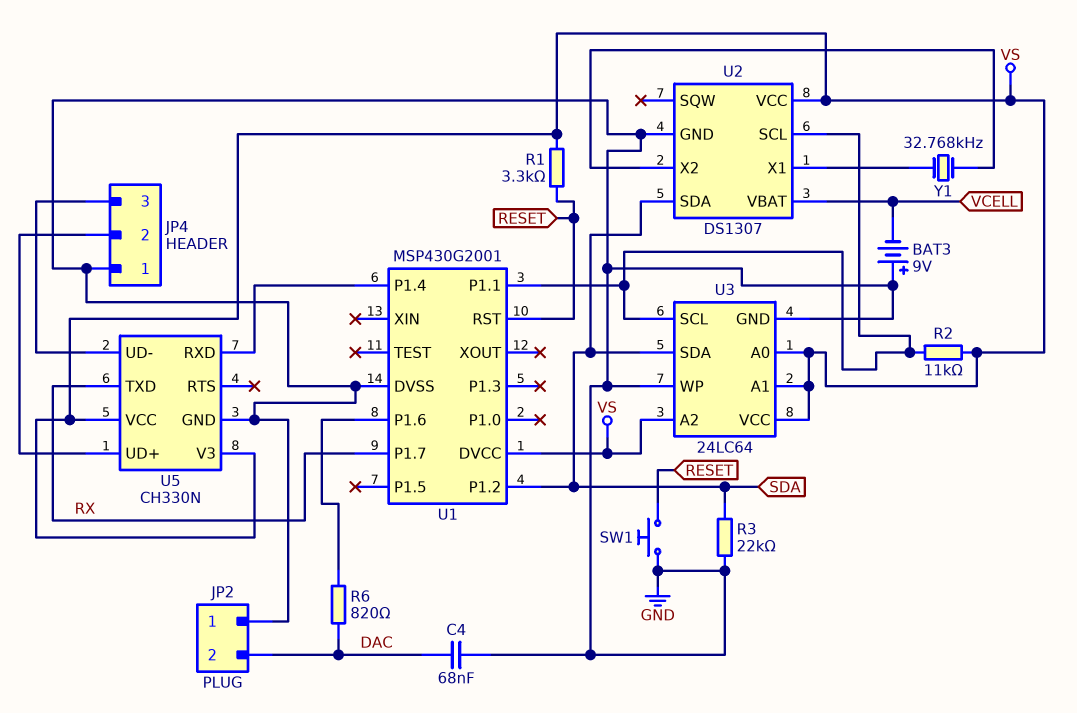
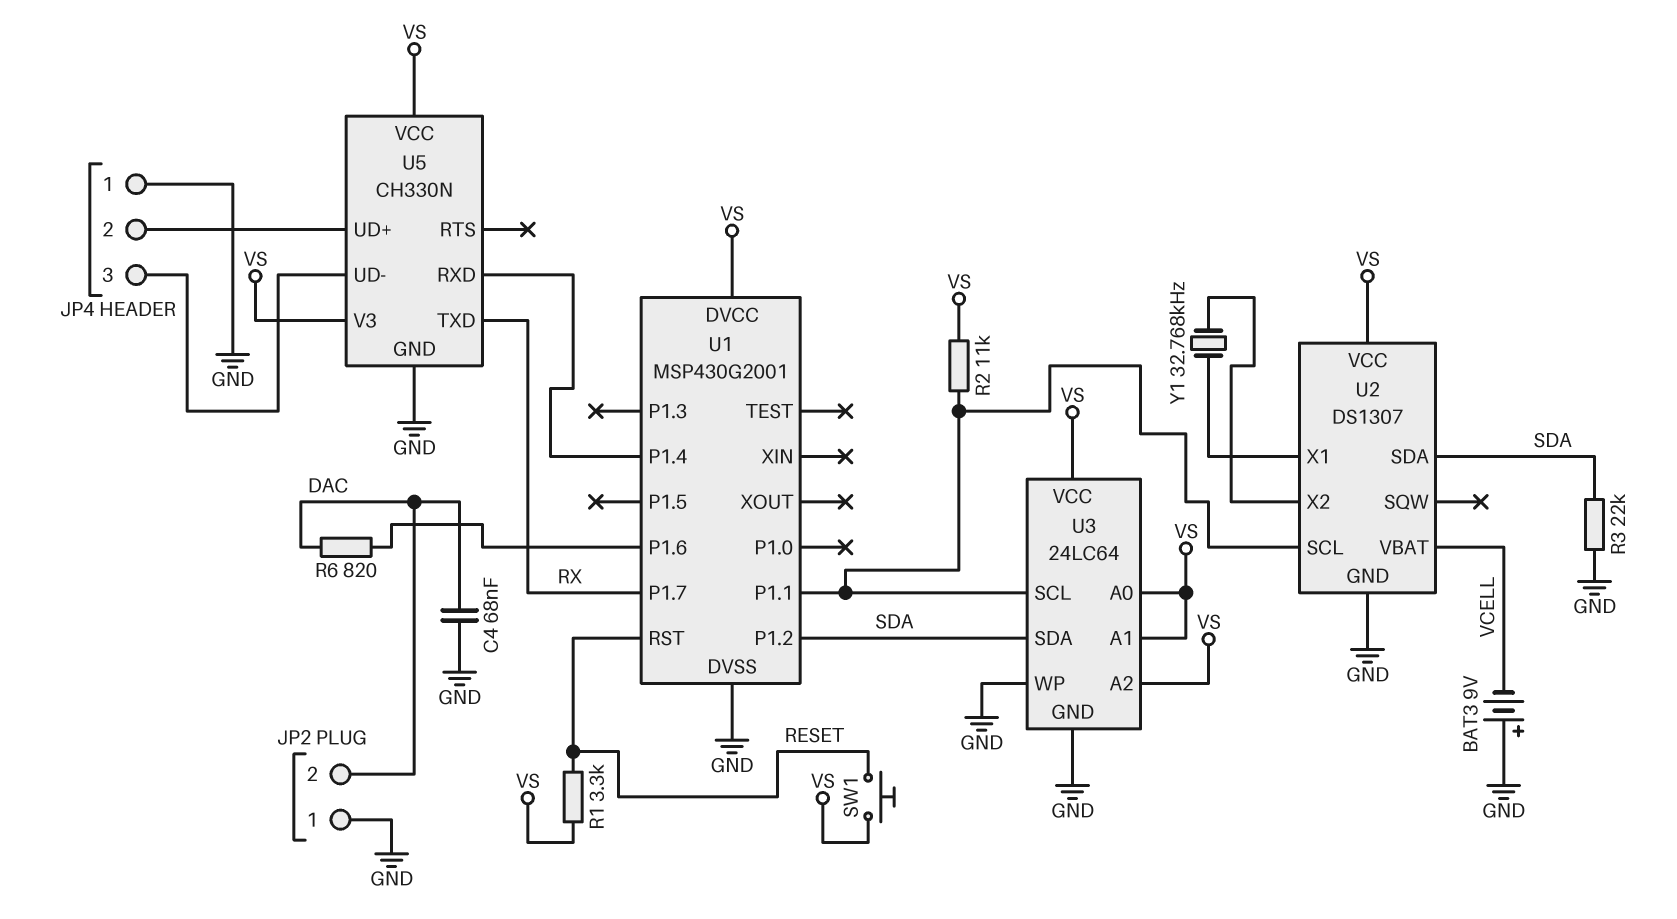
SW1: button (GND, RESET) -> button (RESET, VS)

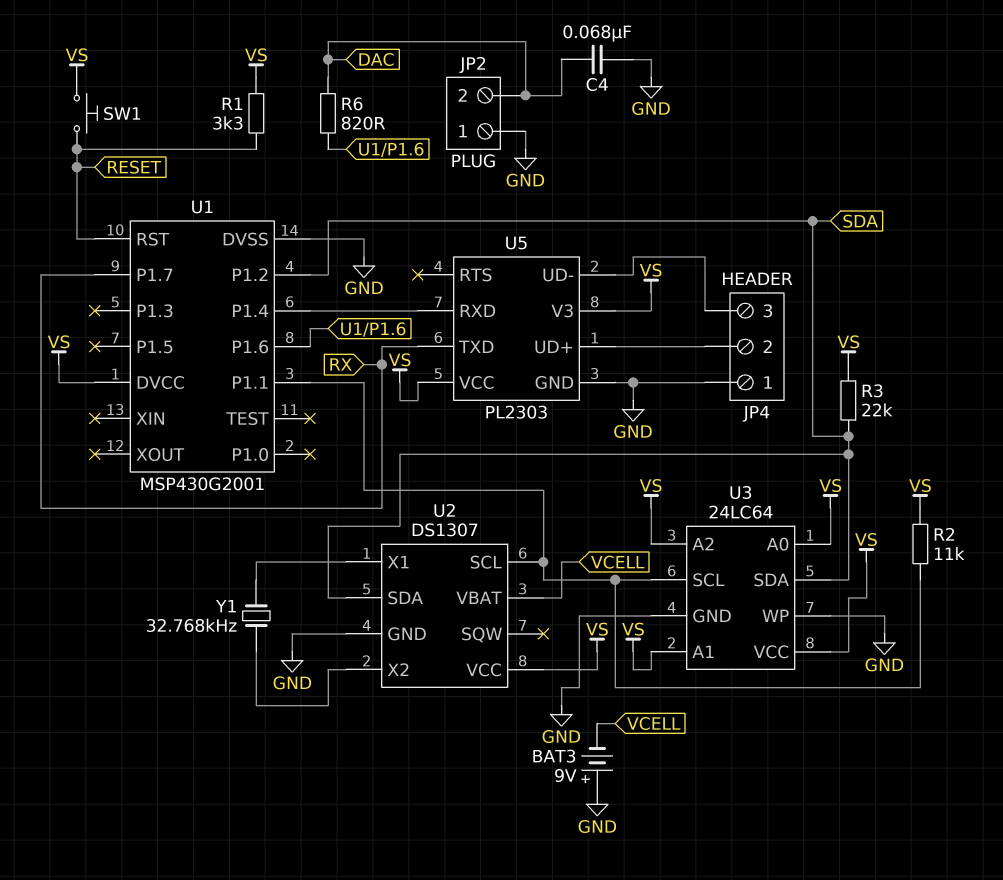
R3: 22k (GND, SDA) -> 22k (SDA, VS)
U5: CH330N -> PL2303

